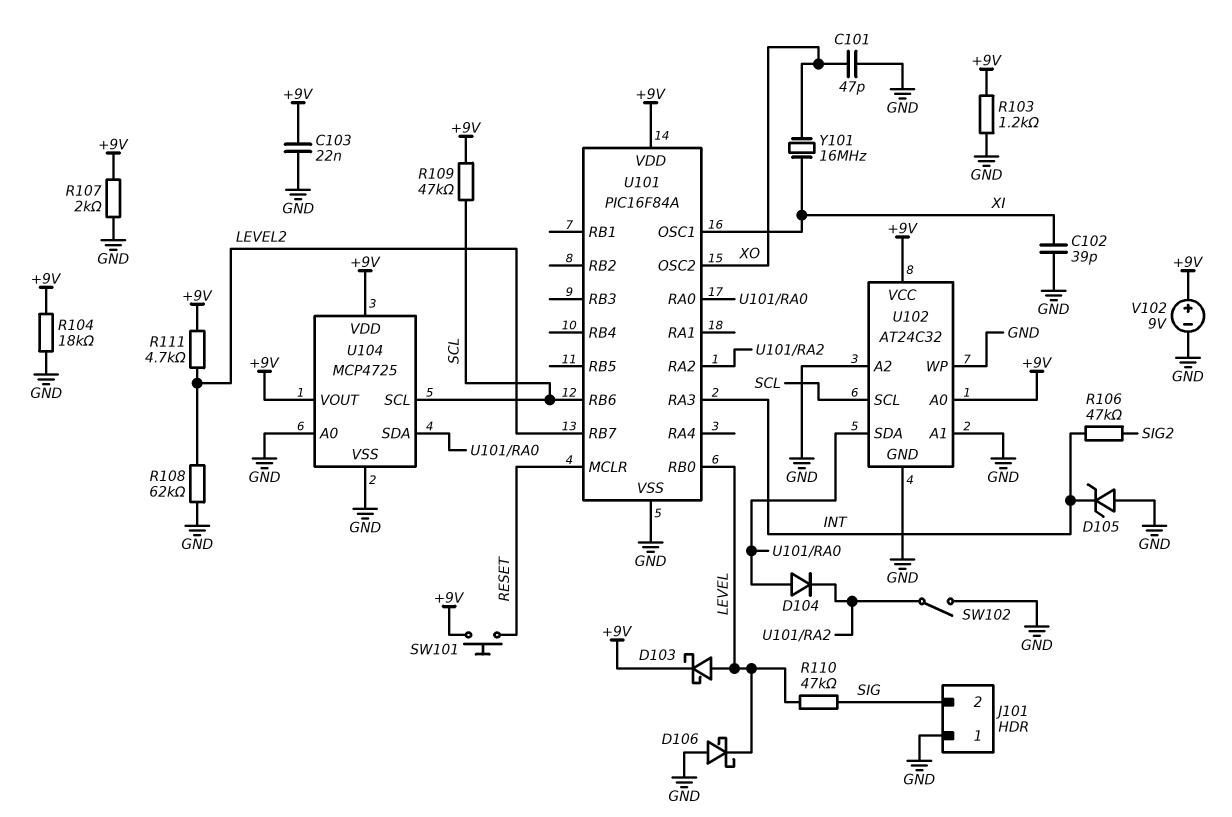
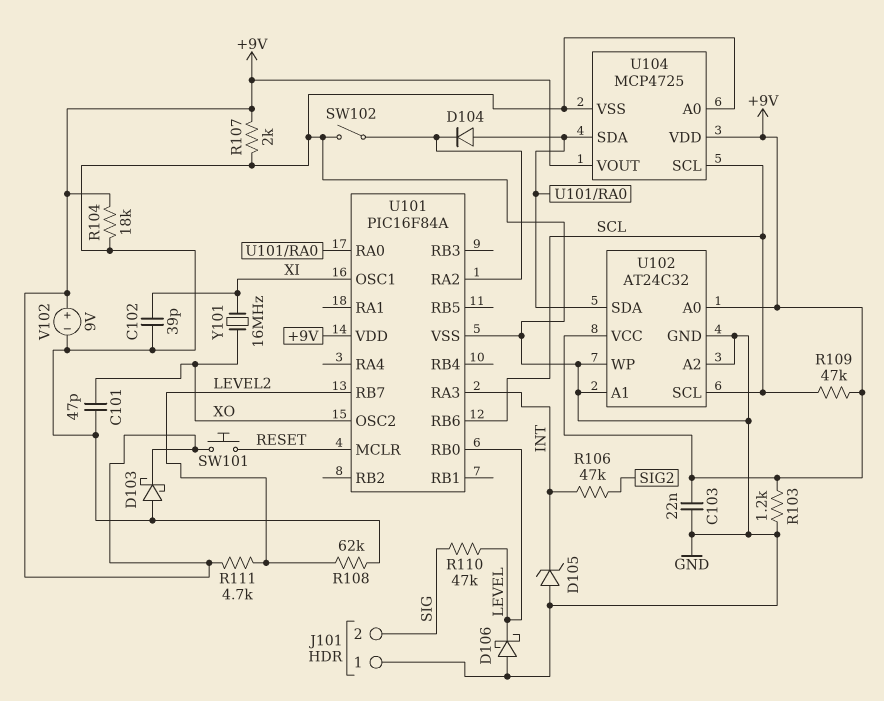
D103: schottky (A LEVEL, K +9V) -> schottky (A GND, K +9V)

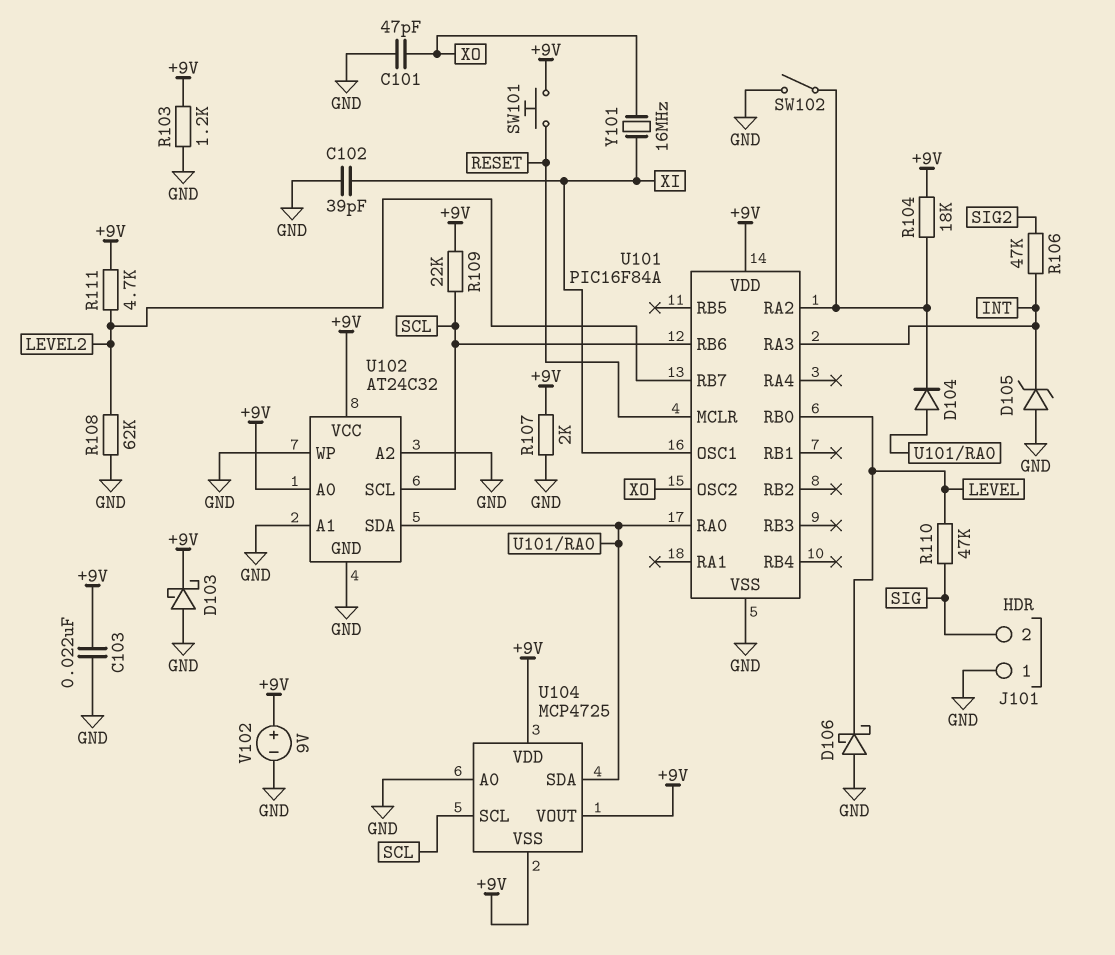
R104: 18k (+9V, GND) -> 18k (+9V, U101/RA2)
R109: 47k (+9V, SCL) -> 22k (+9V, SCL)
U104 pin VSS: GND -> +9V

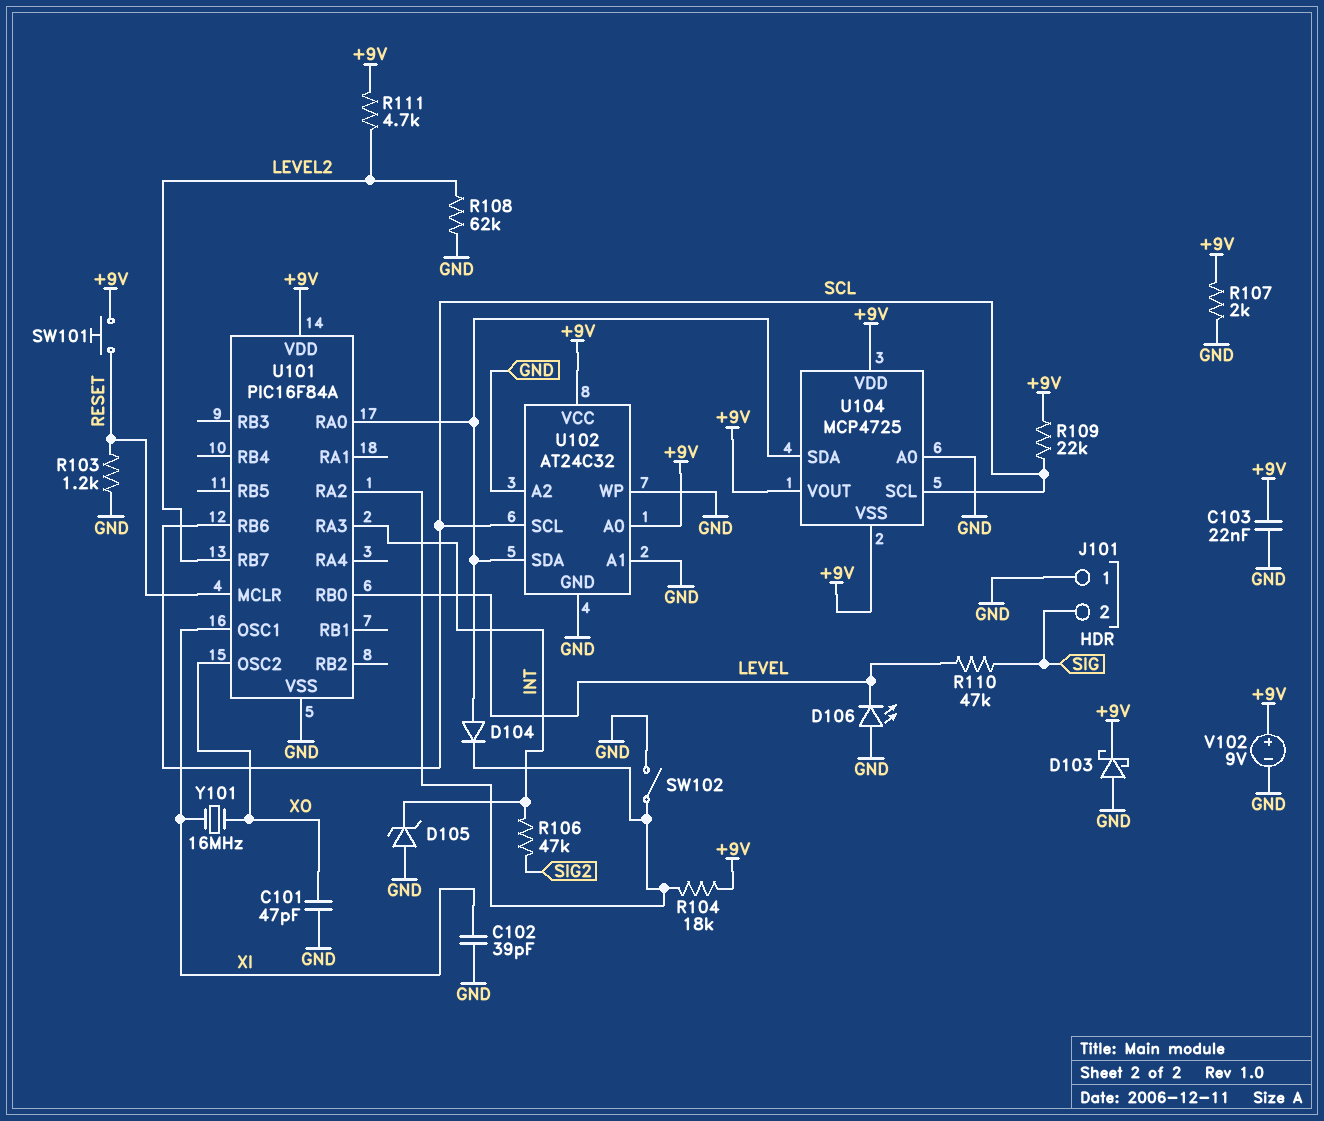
D106: schottky (A GND, K LEVEL) -> LED (A GND, K LEVEL)
R103: 1.2k (+9V, GND) -> 1.2k (GND, RESET)

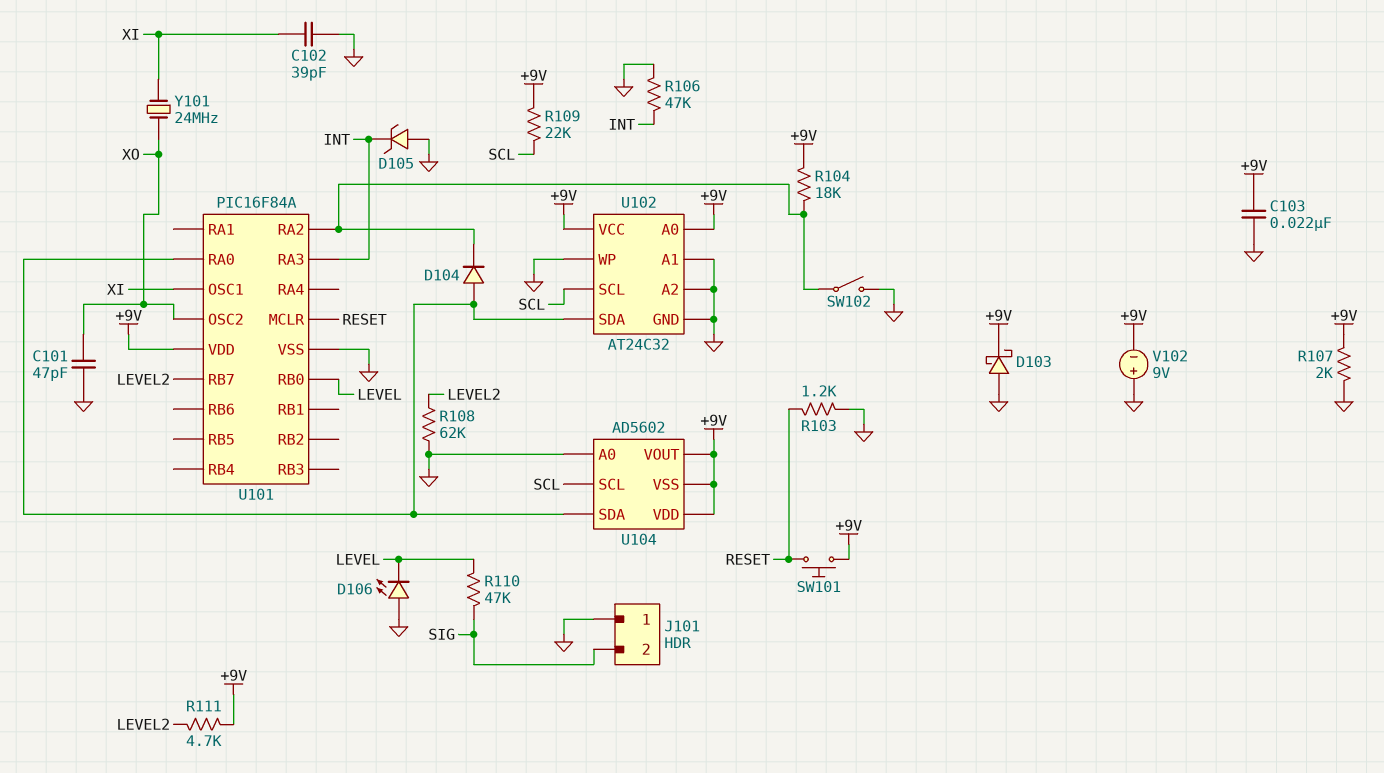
R106: 47k (INT, SIG2) -> 47k (GND, INT)
U101 pin RB6: SCL -> none
U104: MCP4725 -> AD5602
V102: 9V (plus +9V, minus GND) -> 9V (plus GND, minus +9V)
Y101: 16MHz (XI, XO) -> 24MHz (XI, XO)

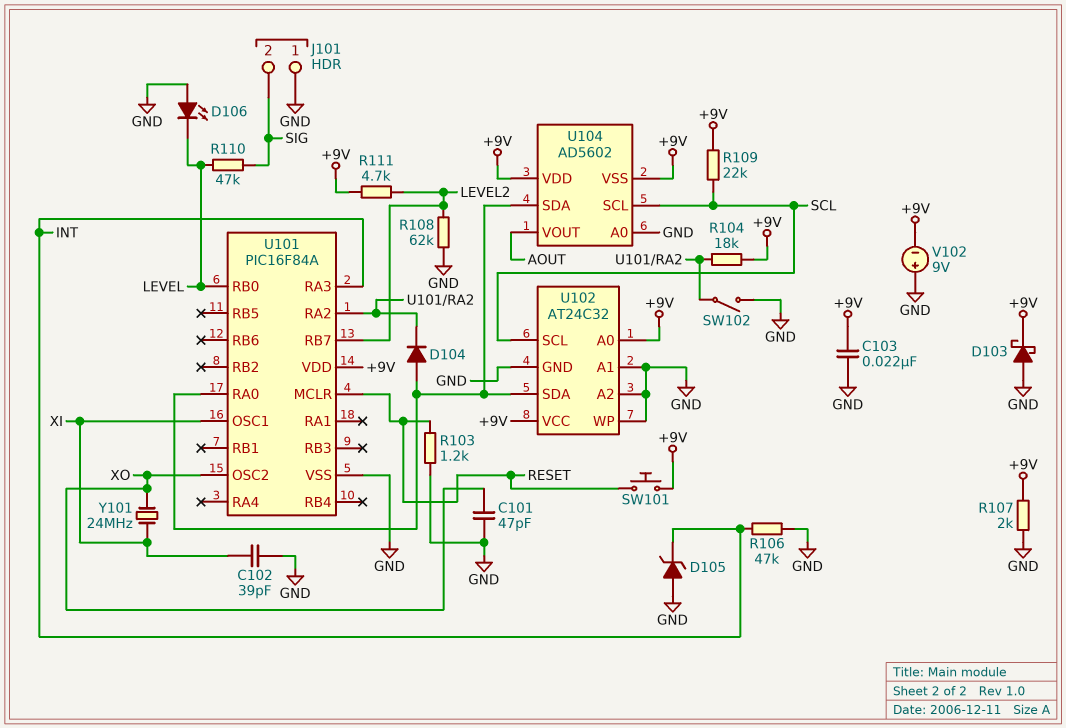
U104 pin VOUT: +9V -> AOUT

